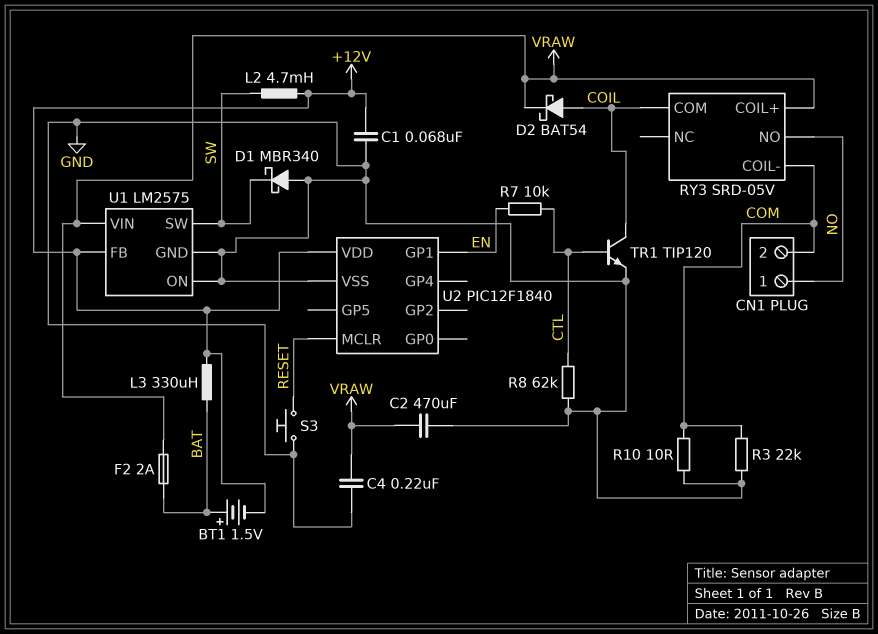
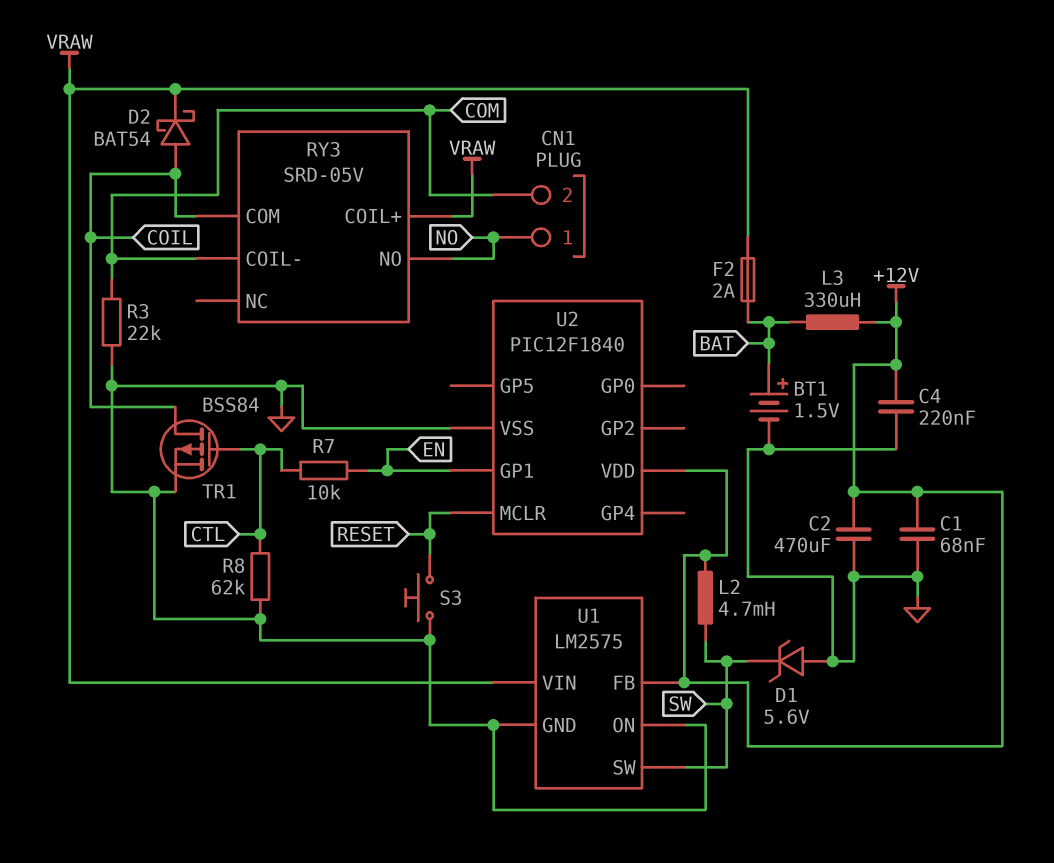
BT1: 1.5V (plus BAT, minus +12V) -> 1.5V (plus BAT, minus GND)
C2: 470uF (GND, VRAW) -> 470uF (+12V, GND)
C4: 220nF (GND, VRAW) -> 220nF (+12V, GND)
D1: schottky MBR340 (A GND, K SW) -> zener 5.6V (A GND, K SW)
R10: 10 (COM, GND) -> none
TR1: NPN TIP120 (B CTL, C COIL, E GND) -> PMOS BSS84 (G CTL, D COIL, S GND)

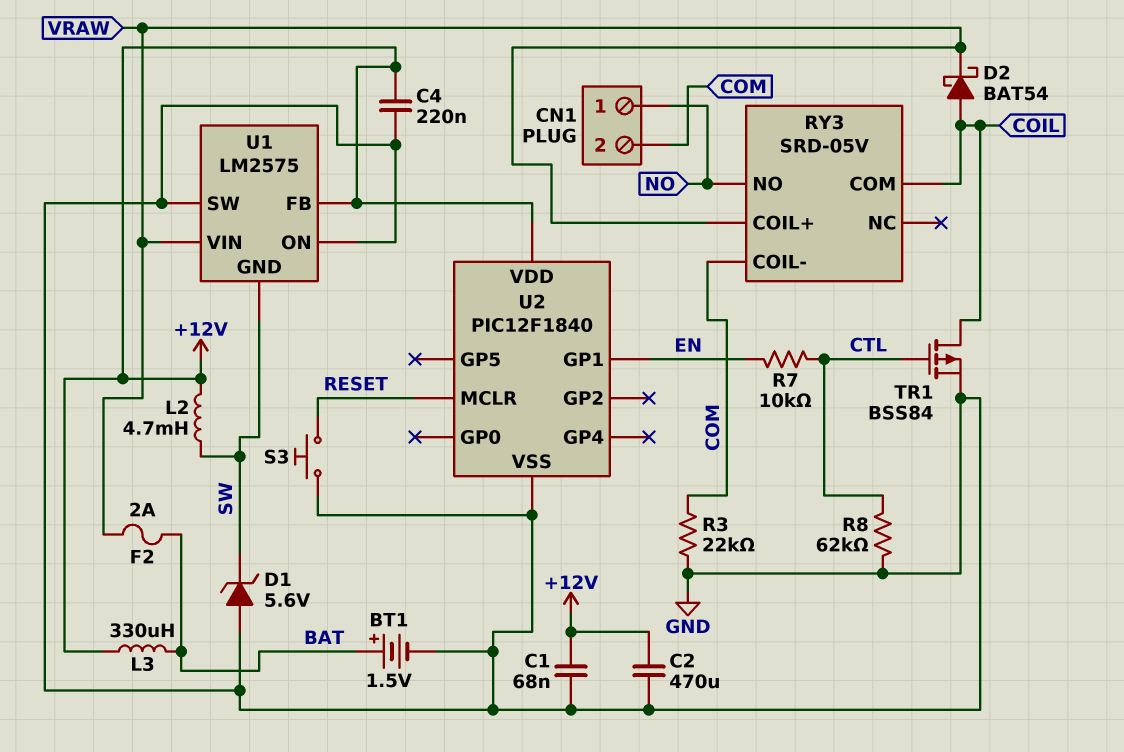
U1 pin GND: GND -> SW
U1 pin SW: SW -> GND

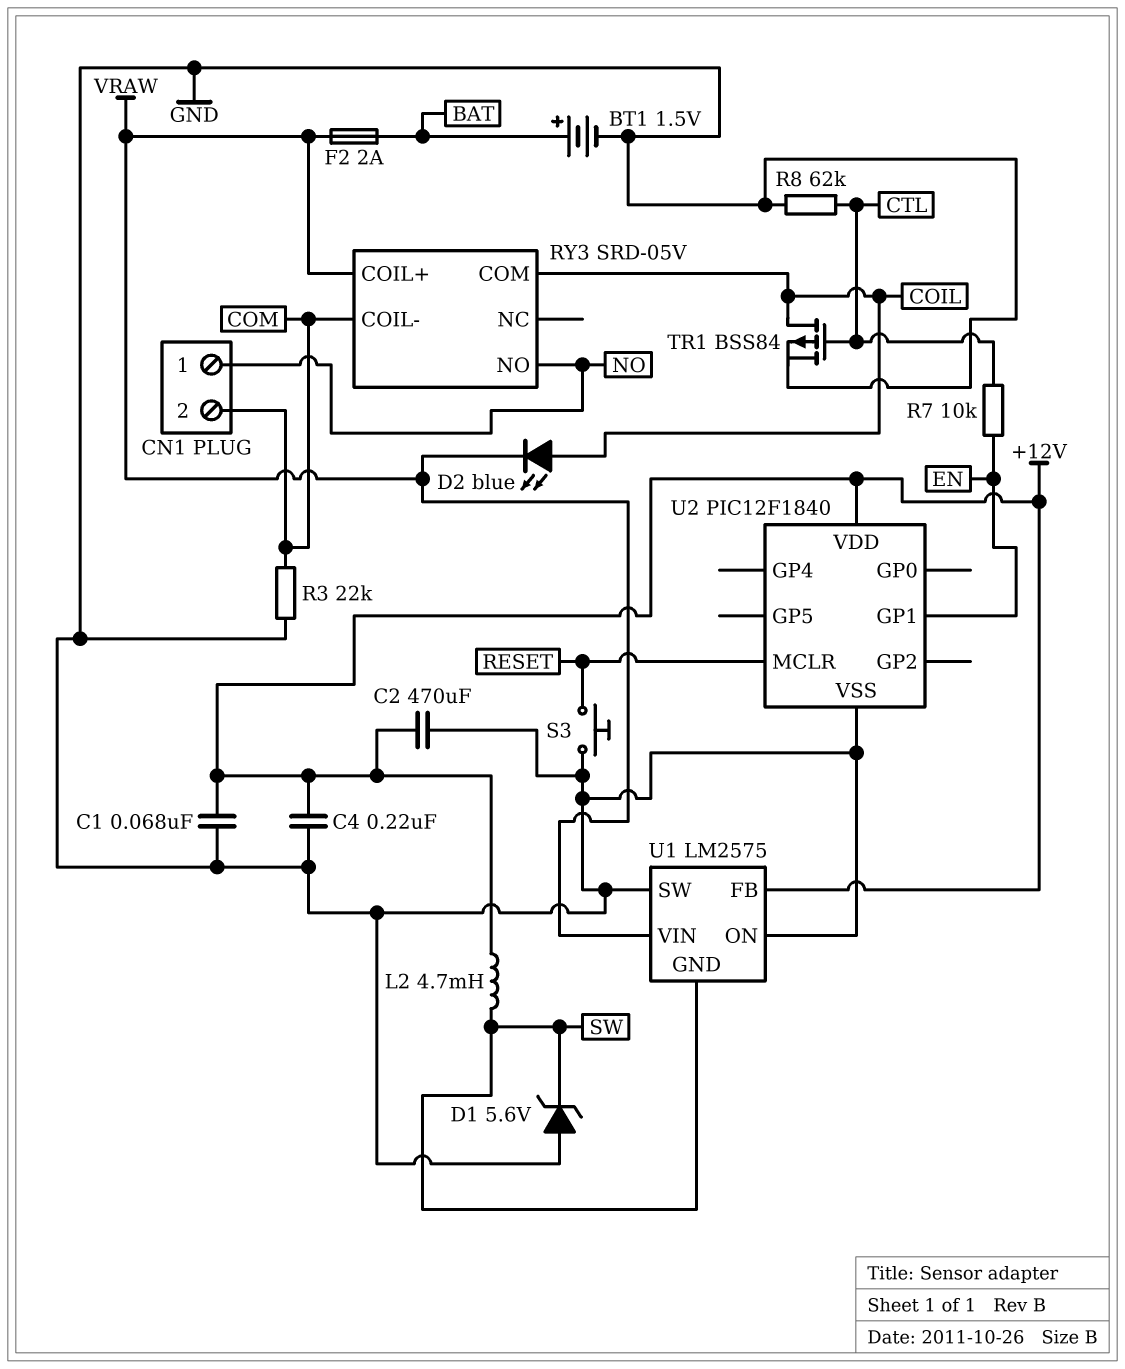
D2: schottky BAT54 (A COIL, K VRAW) -> LED blue (A COIL, K VRAW)
L3: 330uH (+12V, BAT) -> none

